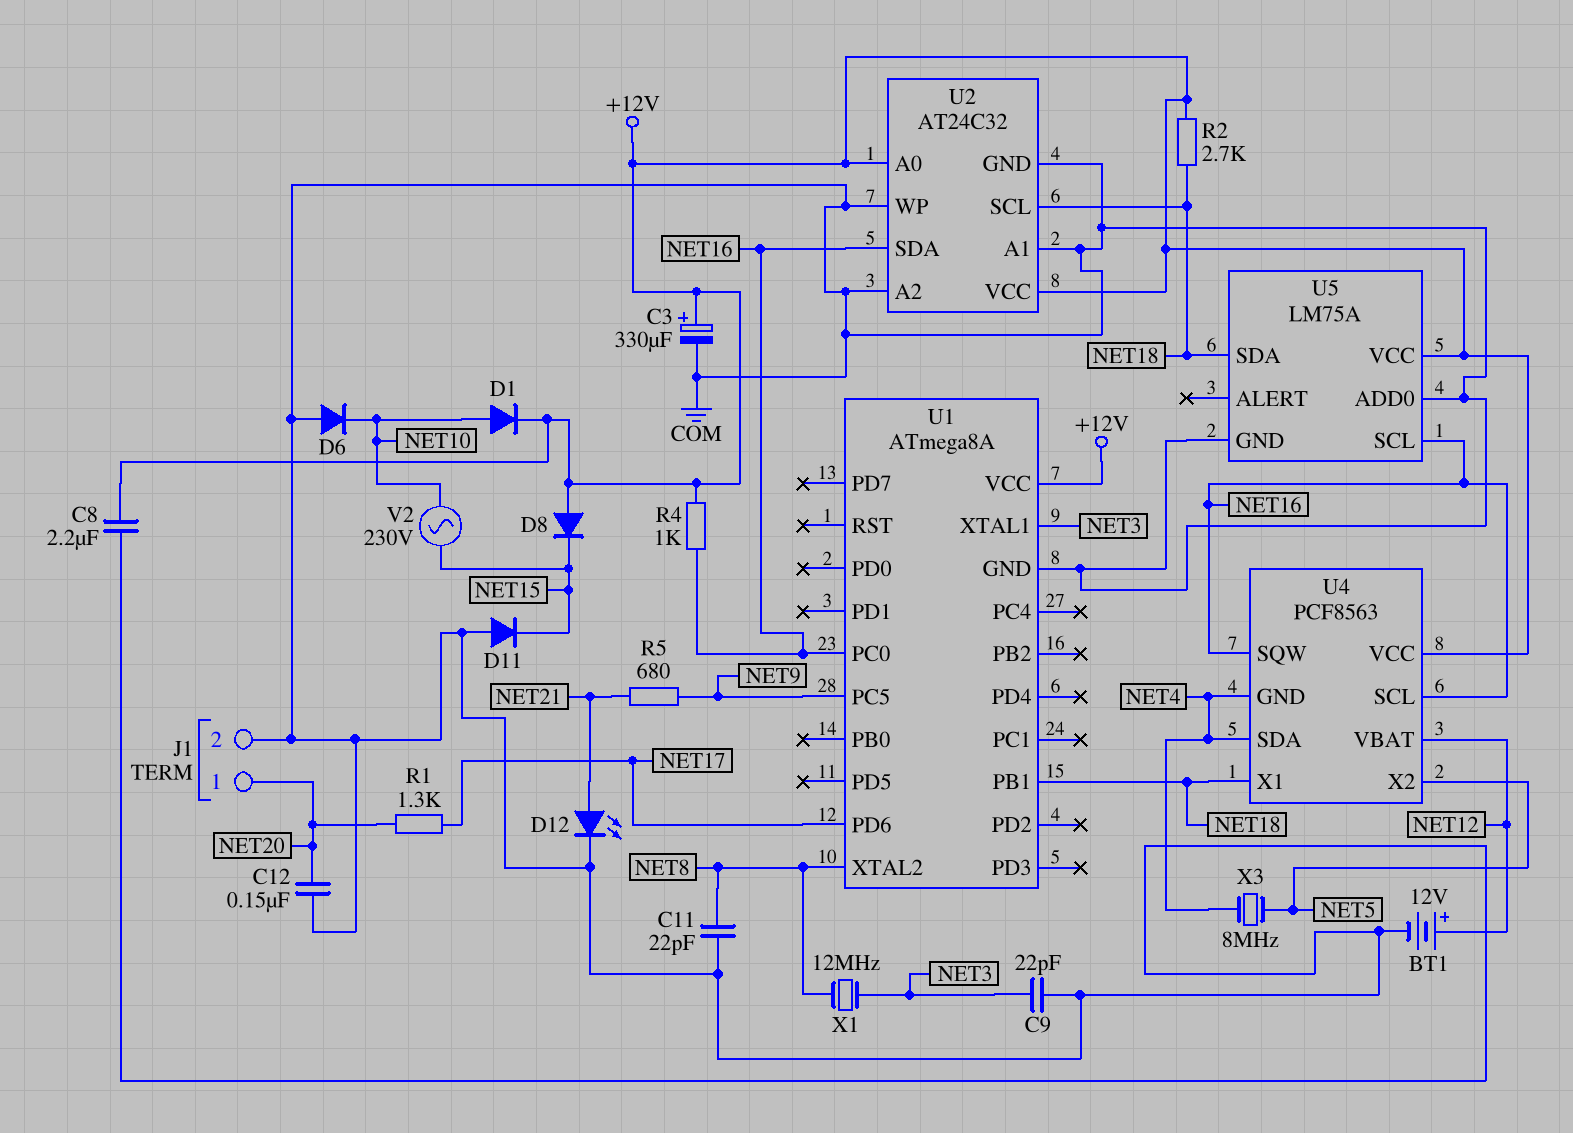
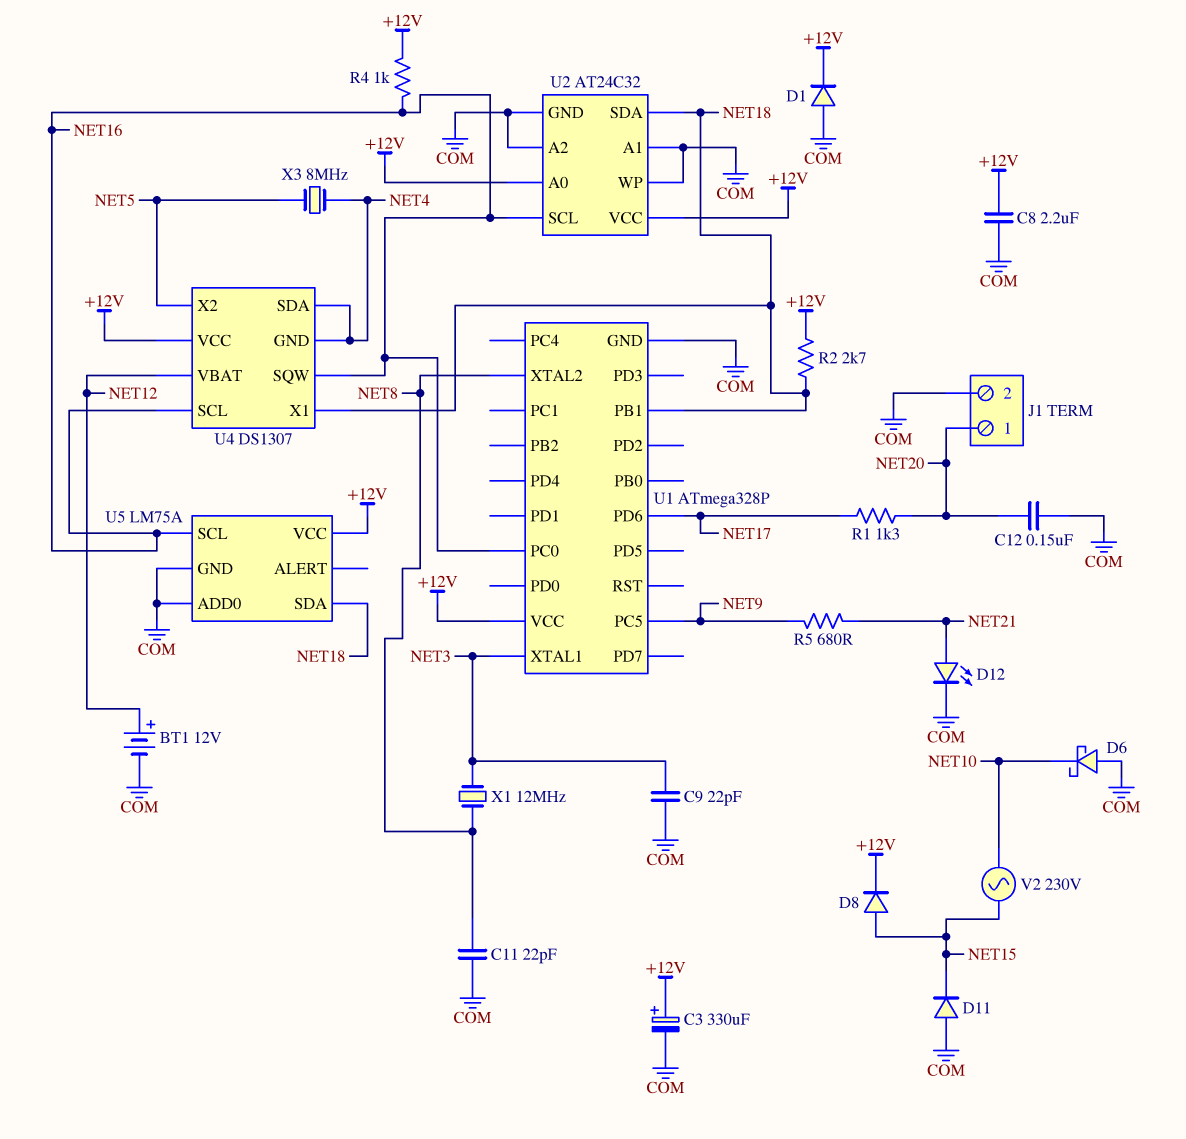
D1: diode (A NET10, K +12V) -> diode (A COM, K +12V)
D6: diode (A COM, K NET10) -> schottky (A COM, K NET10)
D8: diode (A +12V, K NET15) -> diode (A NET15, K +12V)
U1: ATmega8A -> ATmega328P
U2 pin SCL: NET18 -> NET16
U2 pin SDA: NET16 -> NET18
U4: PCF8563 -> DS1307

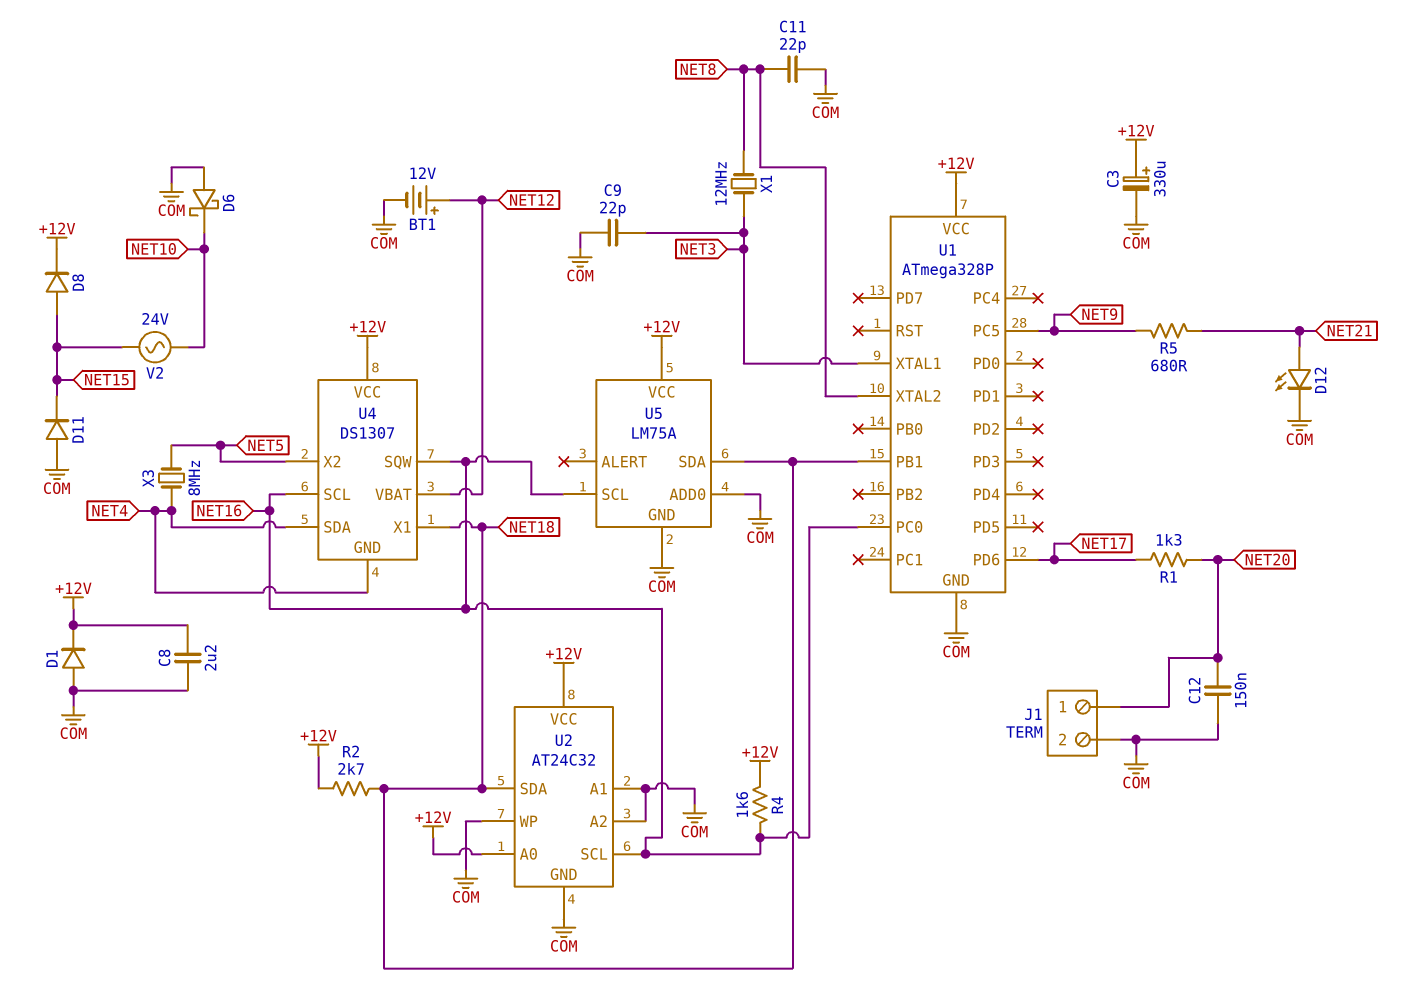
R4: 1k (+12V, NET16) -> 1.6k (+12V, NET16)
V2: AC 230V (NET10, NET15) -> AC 24V (NET10, NET15)

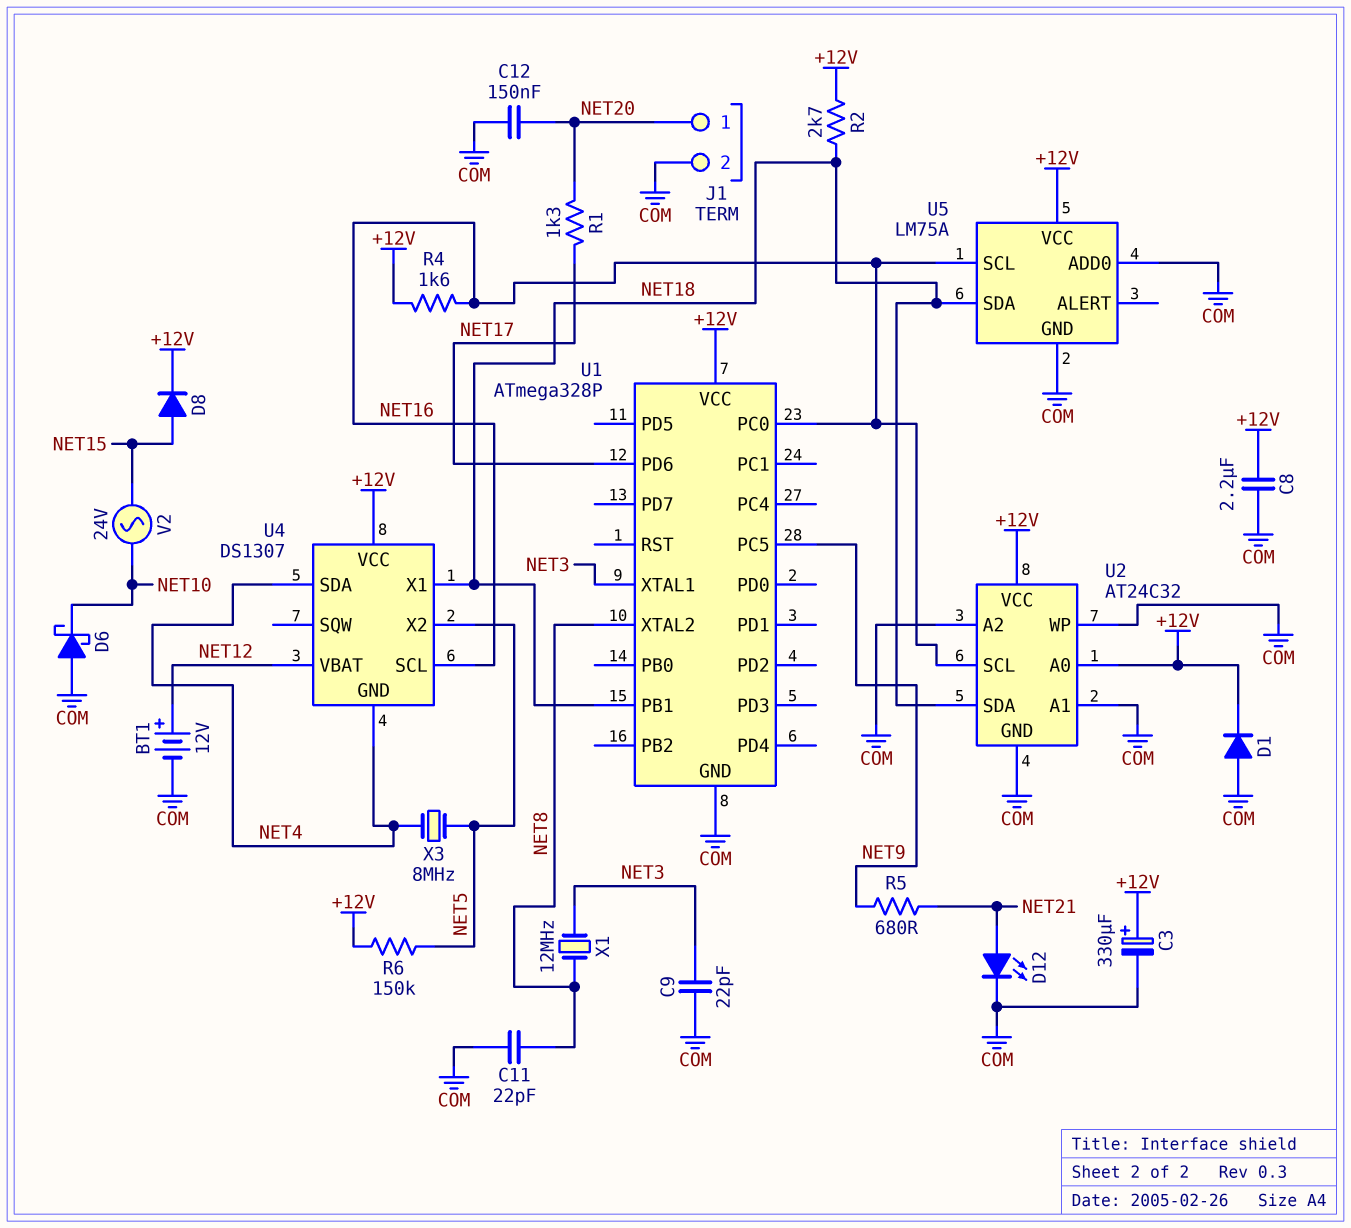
D11: diode (A COM, K NET15) -> none
R6: none -> 150k (+12V, NET5)
U4 pin SQW: NET16 -> none

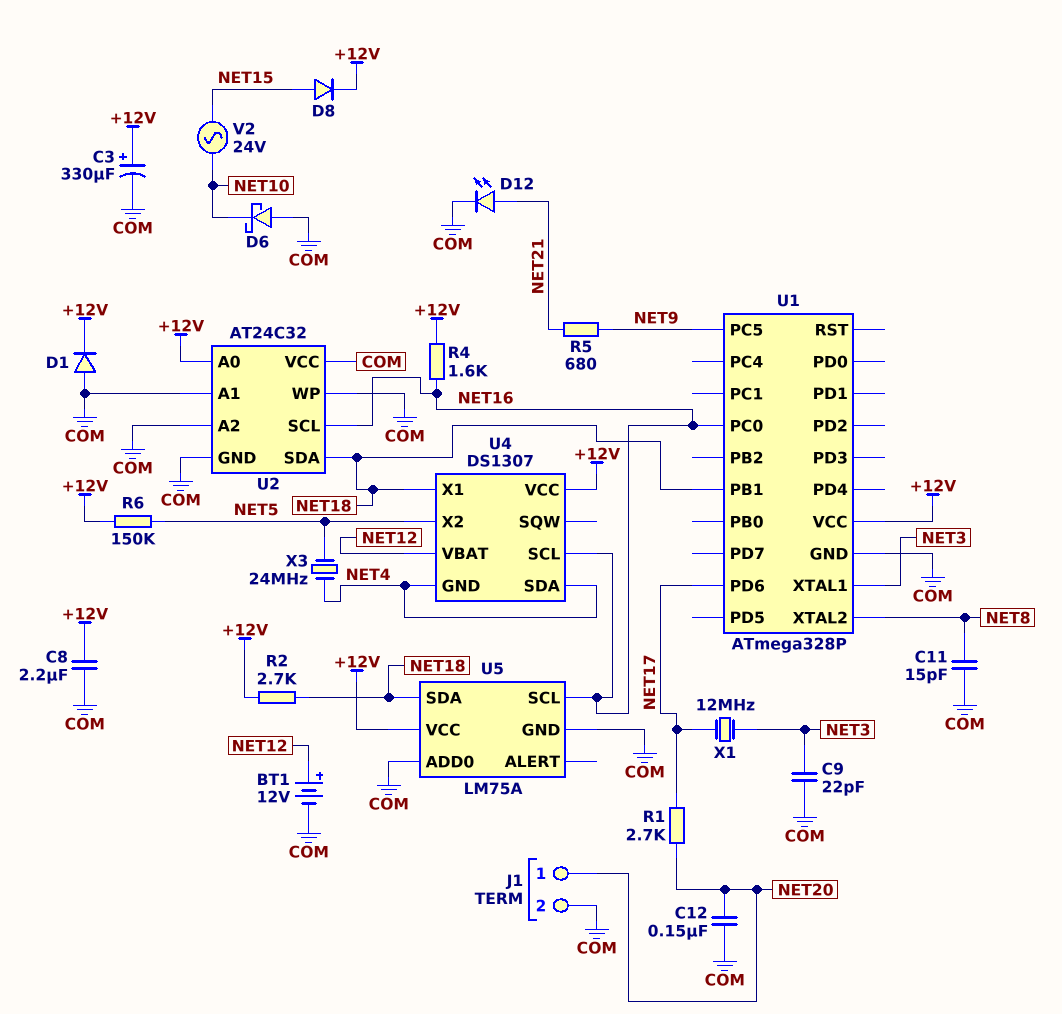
C11: 22pF (COM, NET8) -> 15pF (COM, NET8)
R1: 1.3k (NET17, NET20) -> 2.7k (NET17, NET20)
U2 pin VCC: +12V -> COM
X1: 12MHz (NET3, NET8) -> 12MHz (NET3, NET17)
X3: 8MHz (NET4, NET5) -> 24MHz (NET4, NET5)

